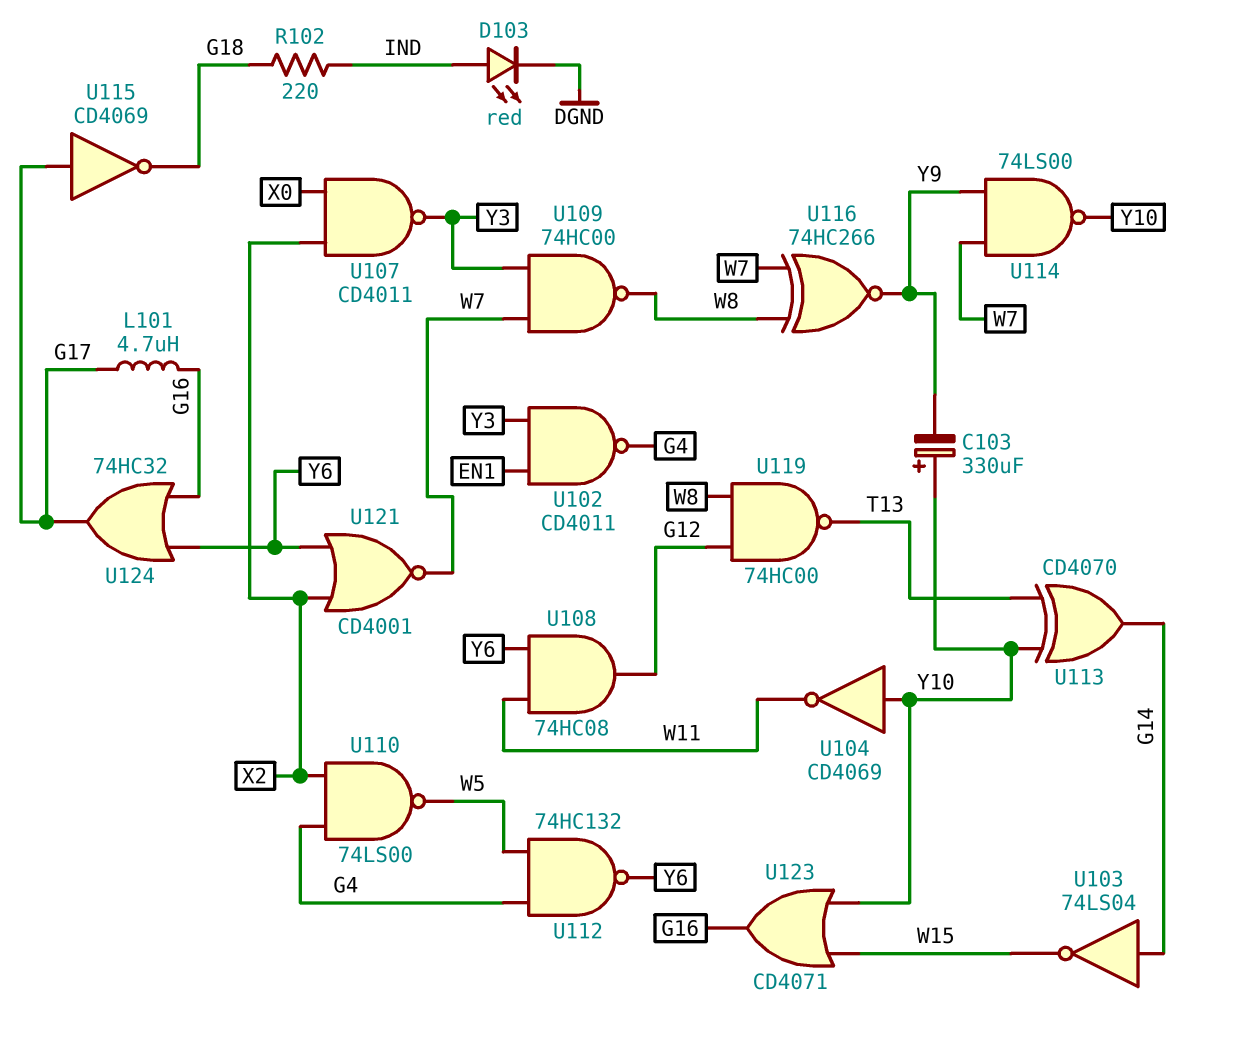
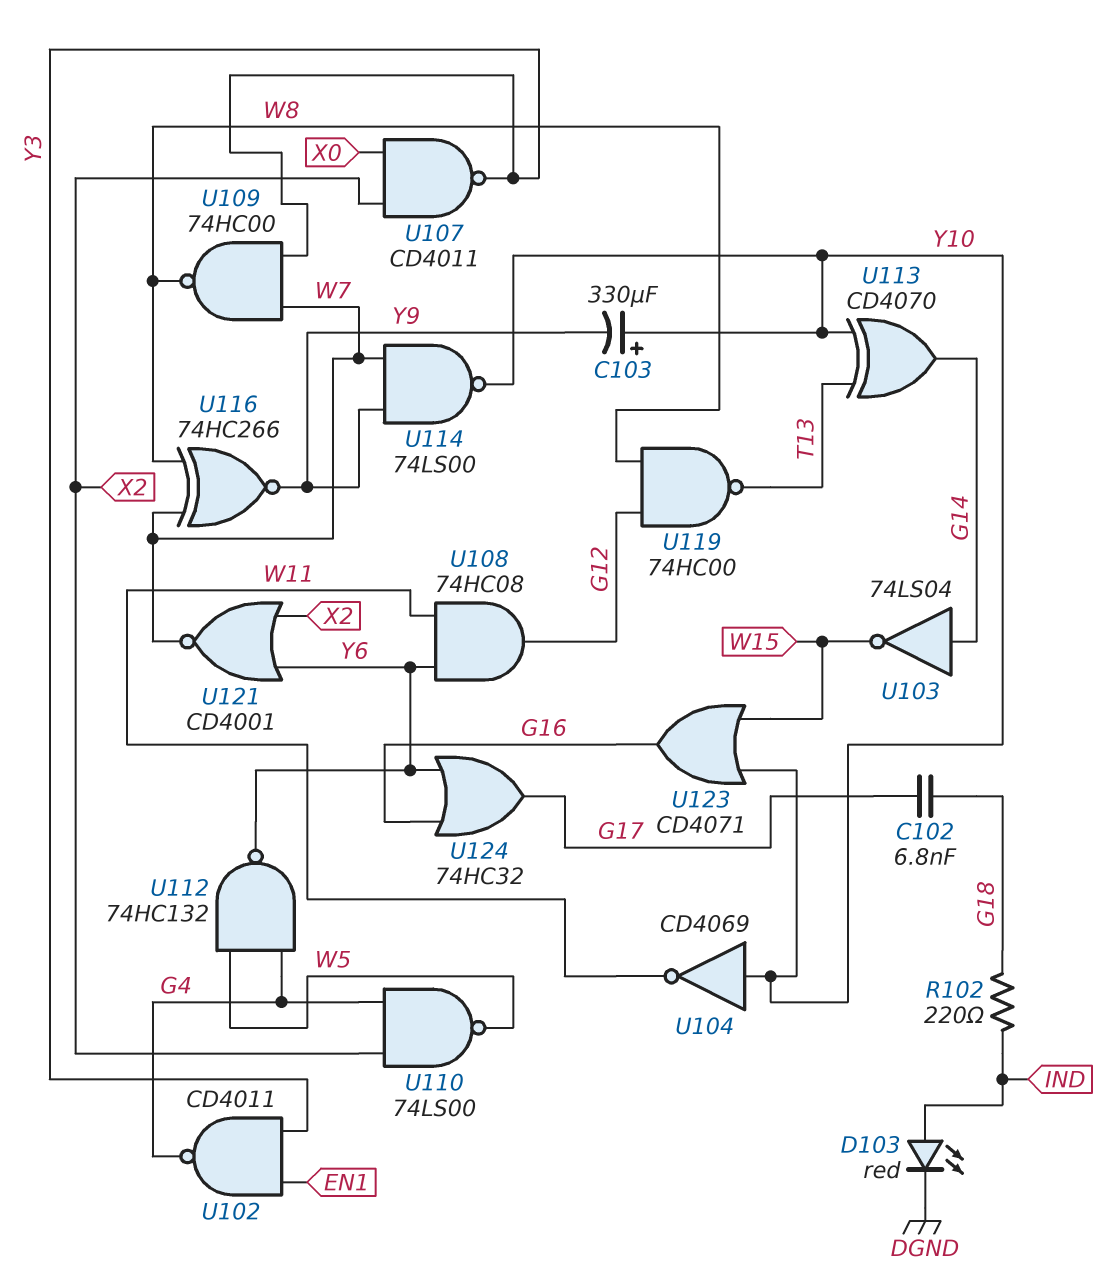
C102: none -> 6.8nF (G17, G18)
L101: 4.7uH (G16, G17) -> none
U115: NOT CD4069 (in G17, out G18) -> none

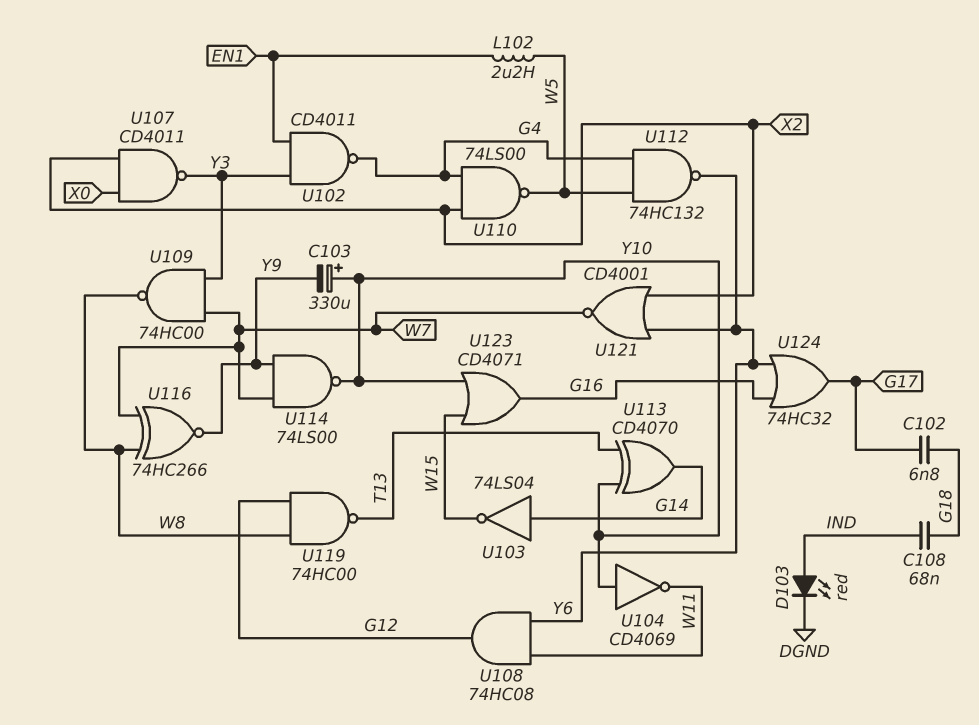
C108: none -> 68nF (G18, IND)
L102: none -> 2.2uH (EN1, W5)
R102: 220 (G18, IND) -> none

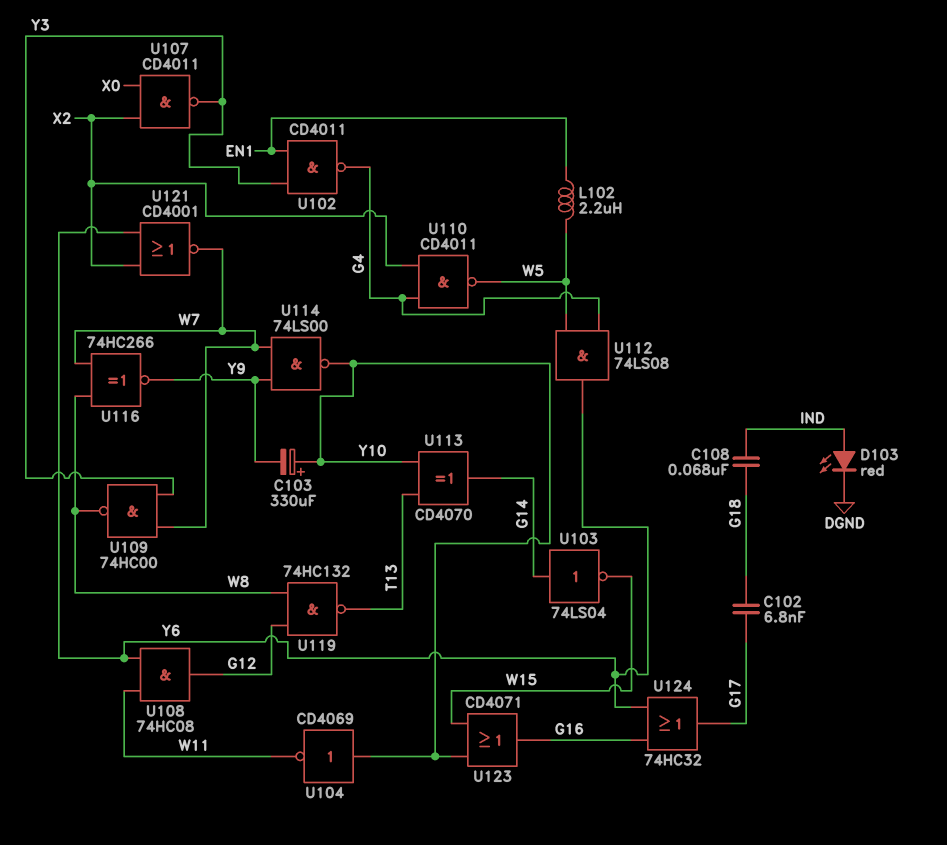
U110: NAND 74LS00 (in G4, in X2, out W5) -> NAND CD4011 (in G4, in X2, out W5)
U112: NAND 74HC132 (in G4, in W5, out Y6) -> AND 74LS08 (in G4, in W5, out Y6)
U119: NAND 74HC00 (in G12, in W8, out T13) -> NAND 74HC132 (in G12, in W8, out T13)

